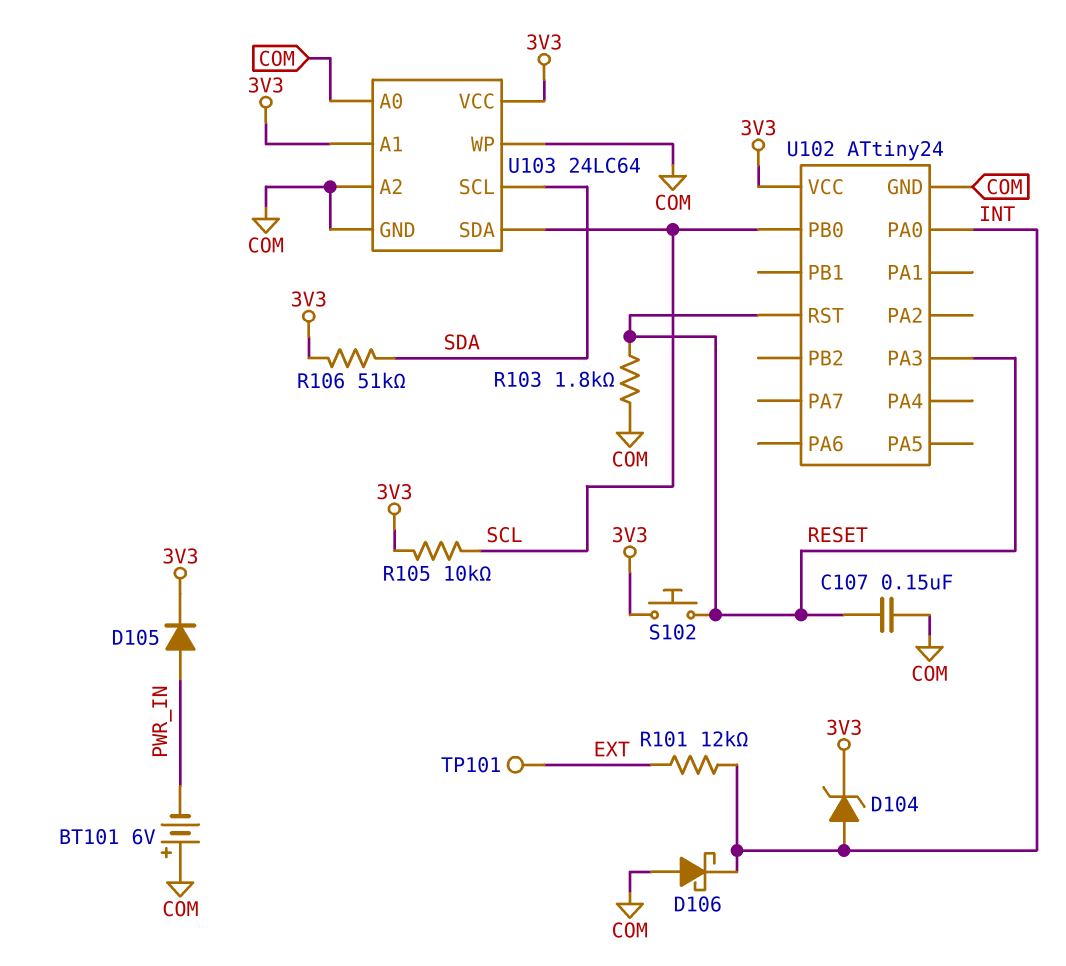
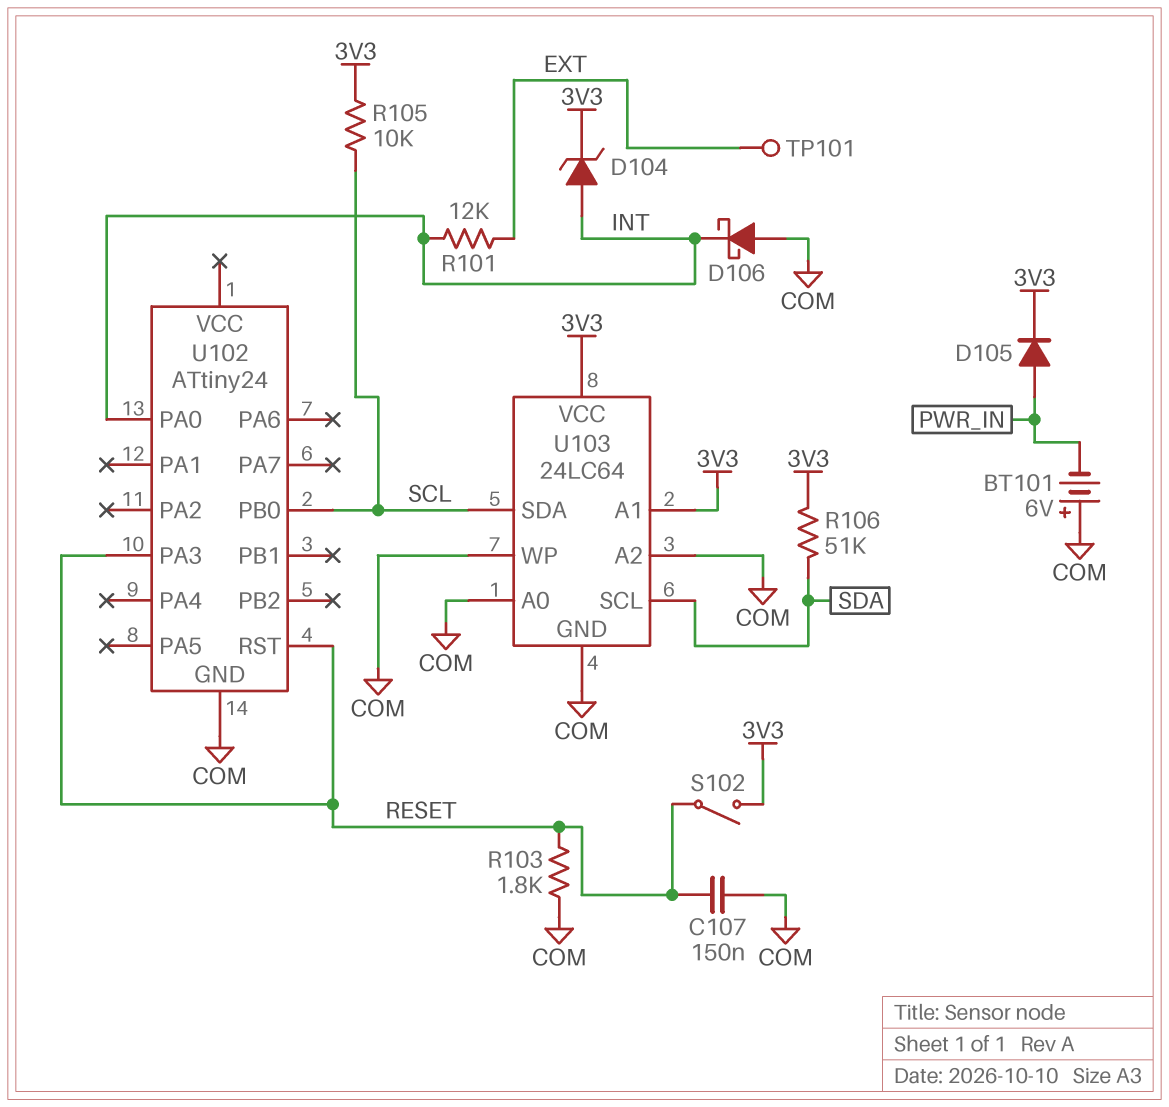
S102: button (3V3, RESET) -> switch (3V3, RESET)
U102 pin VCC: 3V3 -> none

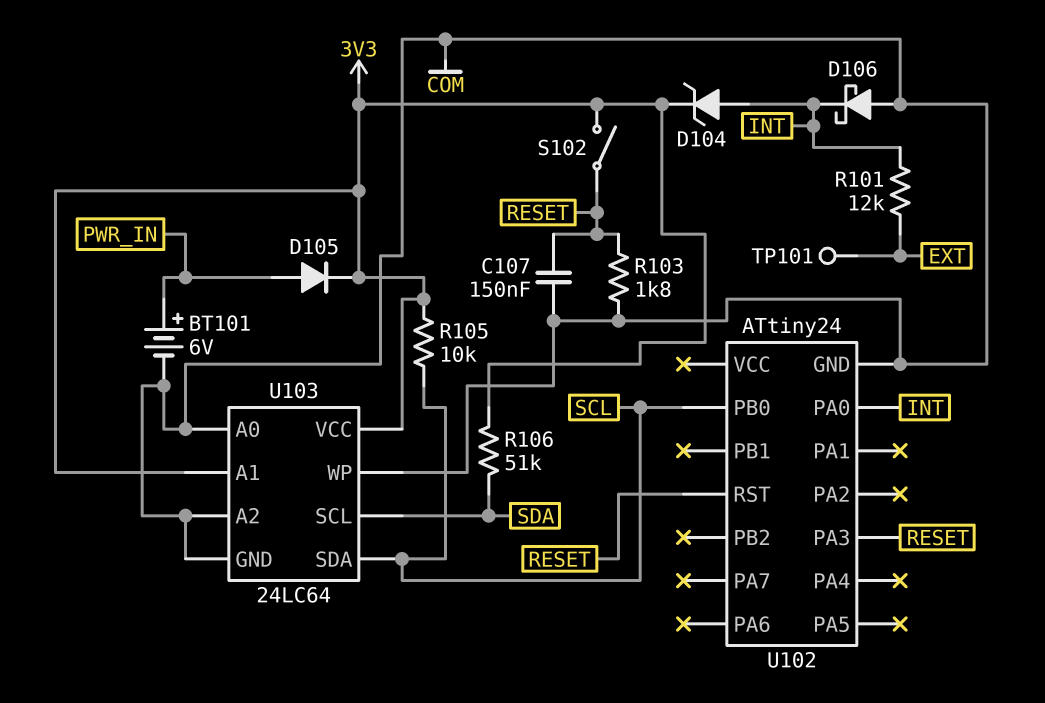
BT101: 6V (plus COM, minus PWR_IN) -> 6V (plus PWR_IN, minus COM)

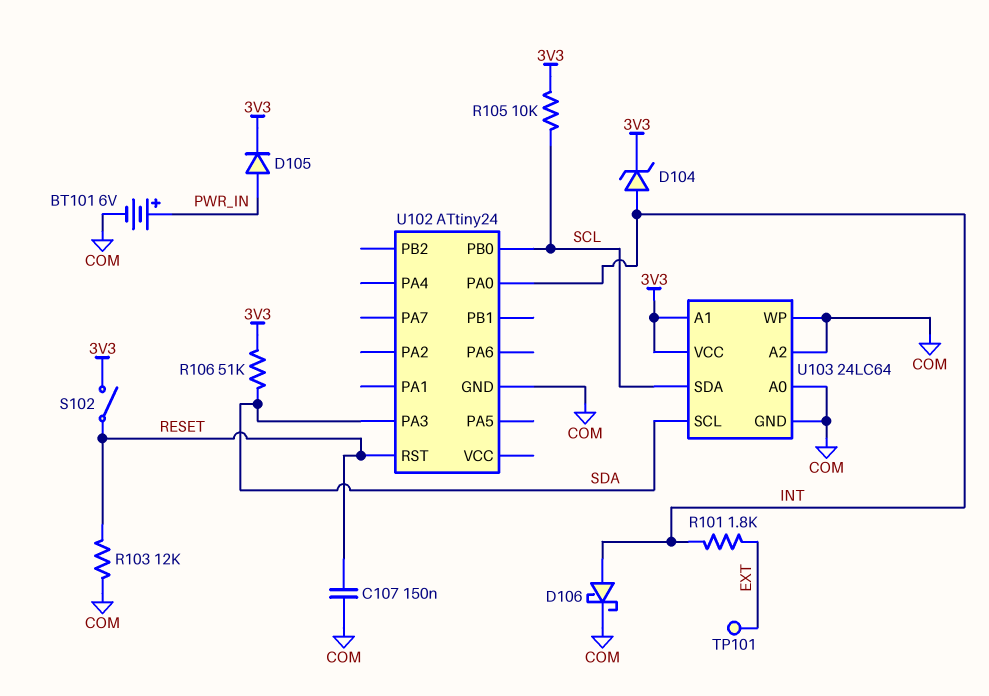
D106: schottky (A COM, K INT) -> schottky (A INT, K COM)
R101: 12k (EXT, INT) -> 1.8k (EXT, INT)
R103: 1.8k (COM, RESET) -> 12k (COM, RESET)
U102 pin PA3: RESET -> SDA

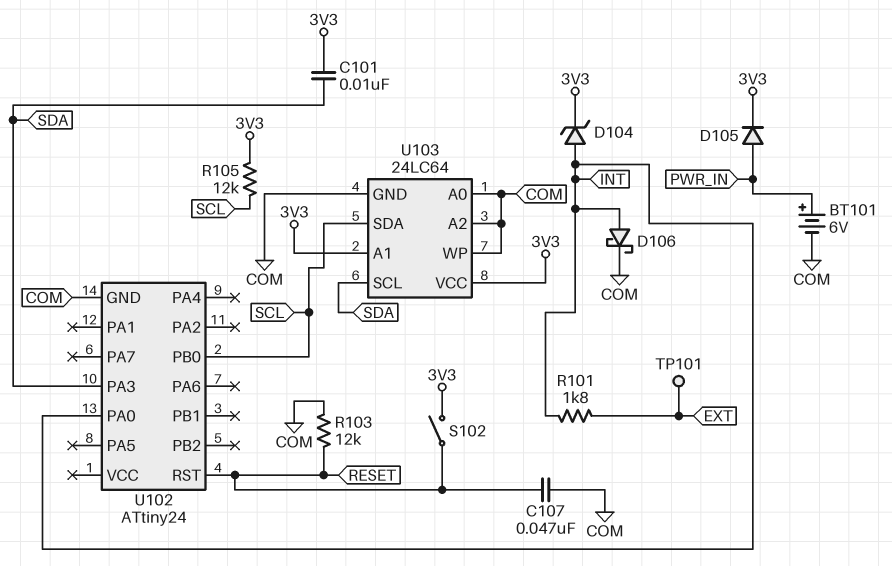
C101: none -> 10nF (3V3, SDA)
C107: 150nF (COM, RESET) -> 47nF (COM, RESET)
R105: 10k (3V3, SCL) -> 12k (3V3, SCL)
R106: 51k (3V3, SDA) -> none

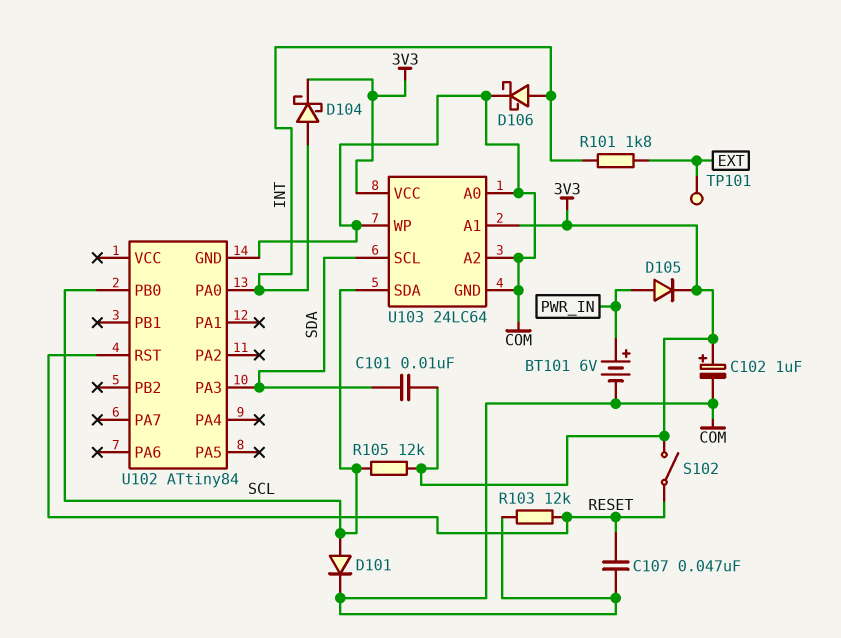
C102: none -> 1uF (plus 3V3, minus COM)
D101: none -> diode (A SCL, K COM)
D104: zener (A INT, K 3V3) -> schottky (A INT, K 3V3)
U102: ATtiny24 -> ATtiny84

